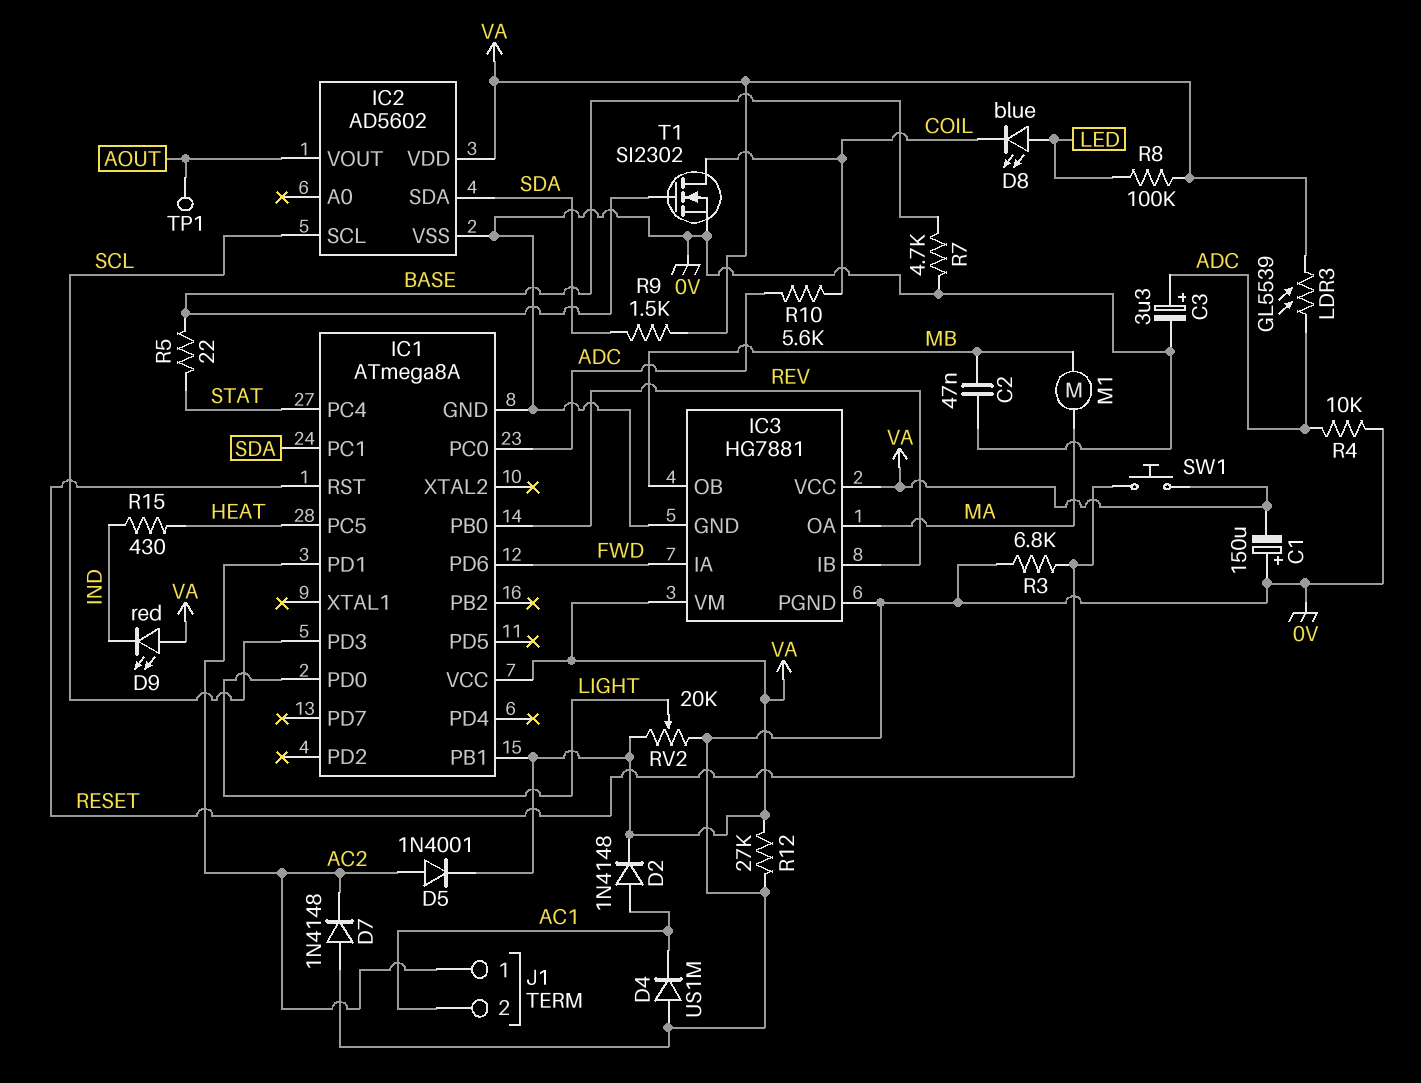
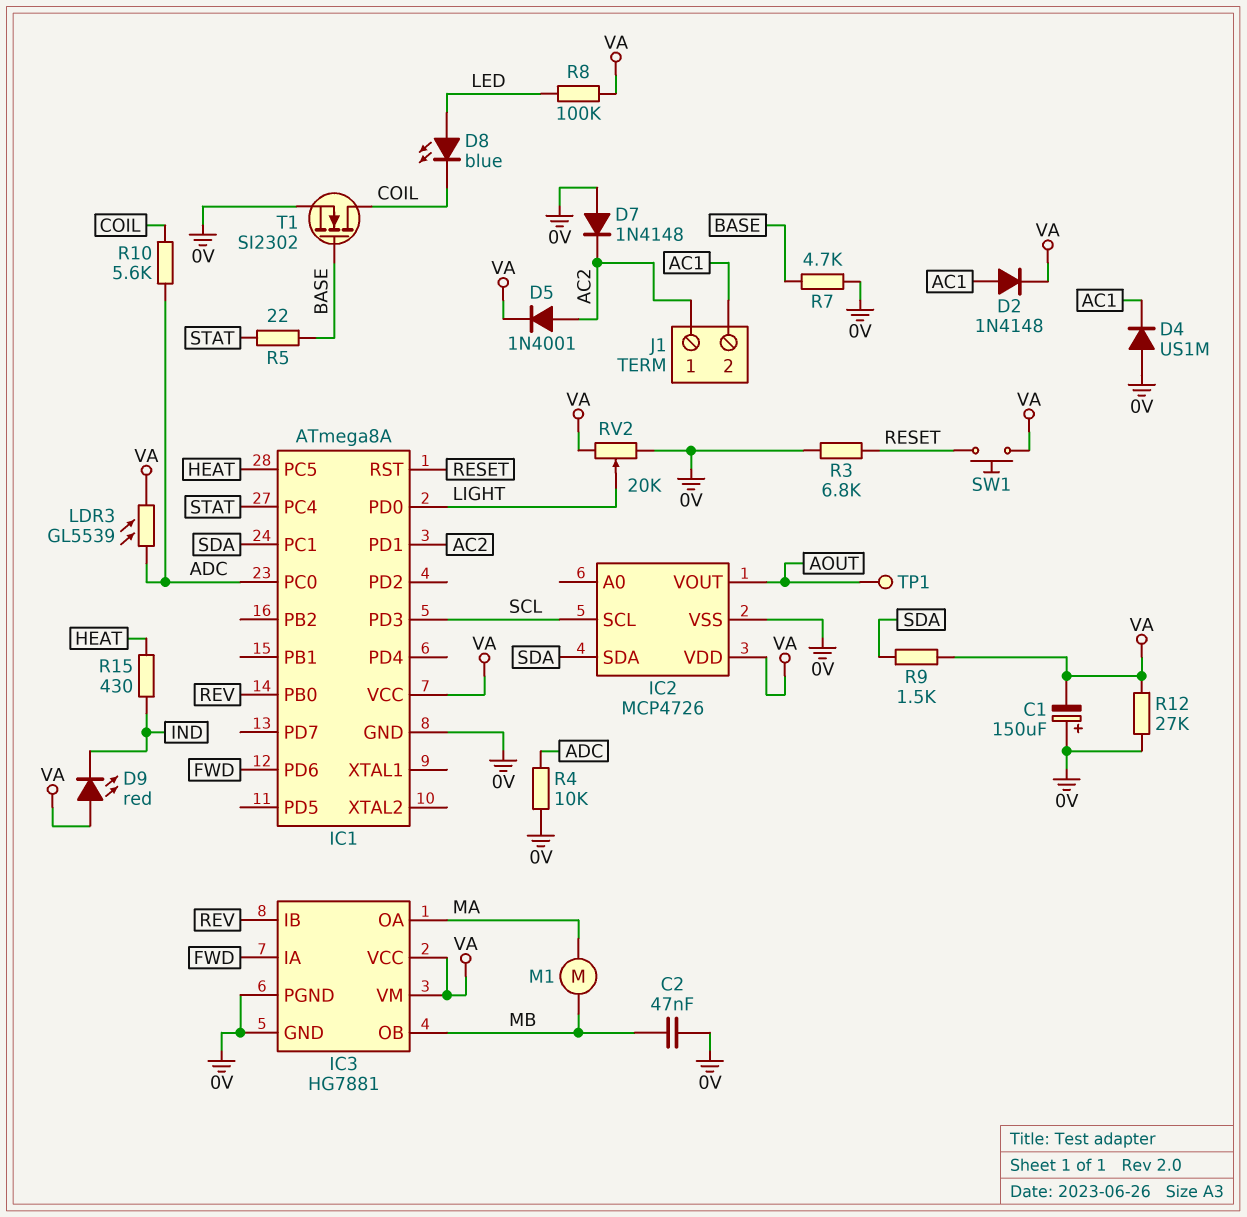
C3: 3.3uF (plus ADC, minus 0V) -> none
IC1 pin PB1: VA -> none
IC2: AD5602 -> MCP4726

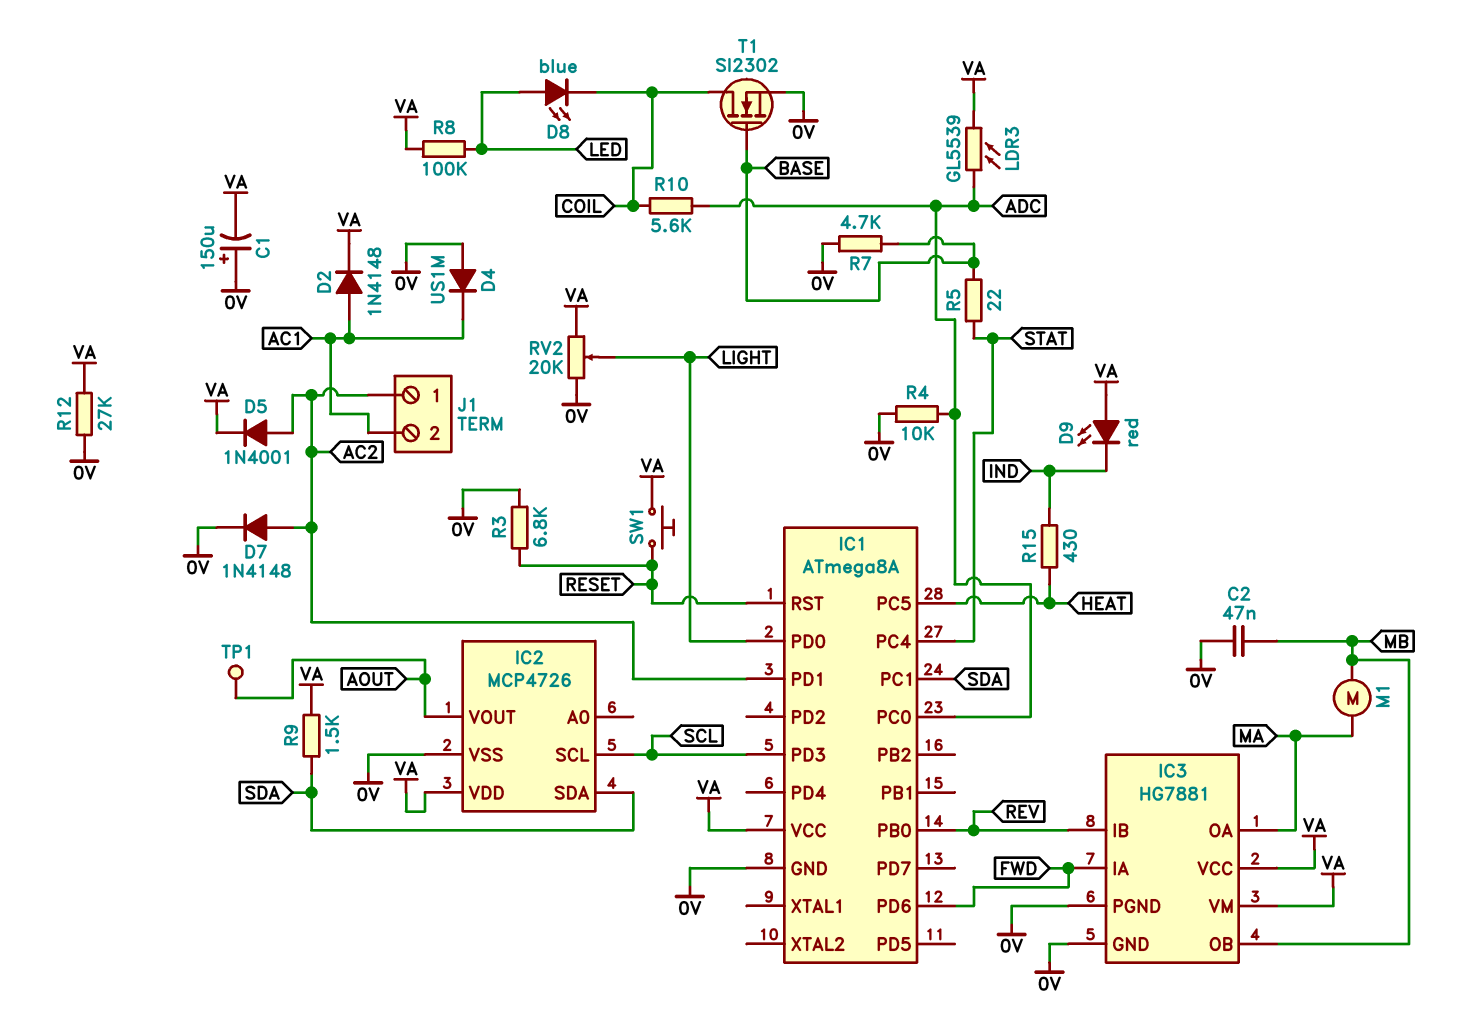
D7: diode 1N4148 (A 0V, K AC2) -> diode 1N4148 (A AC2, K 0V)

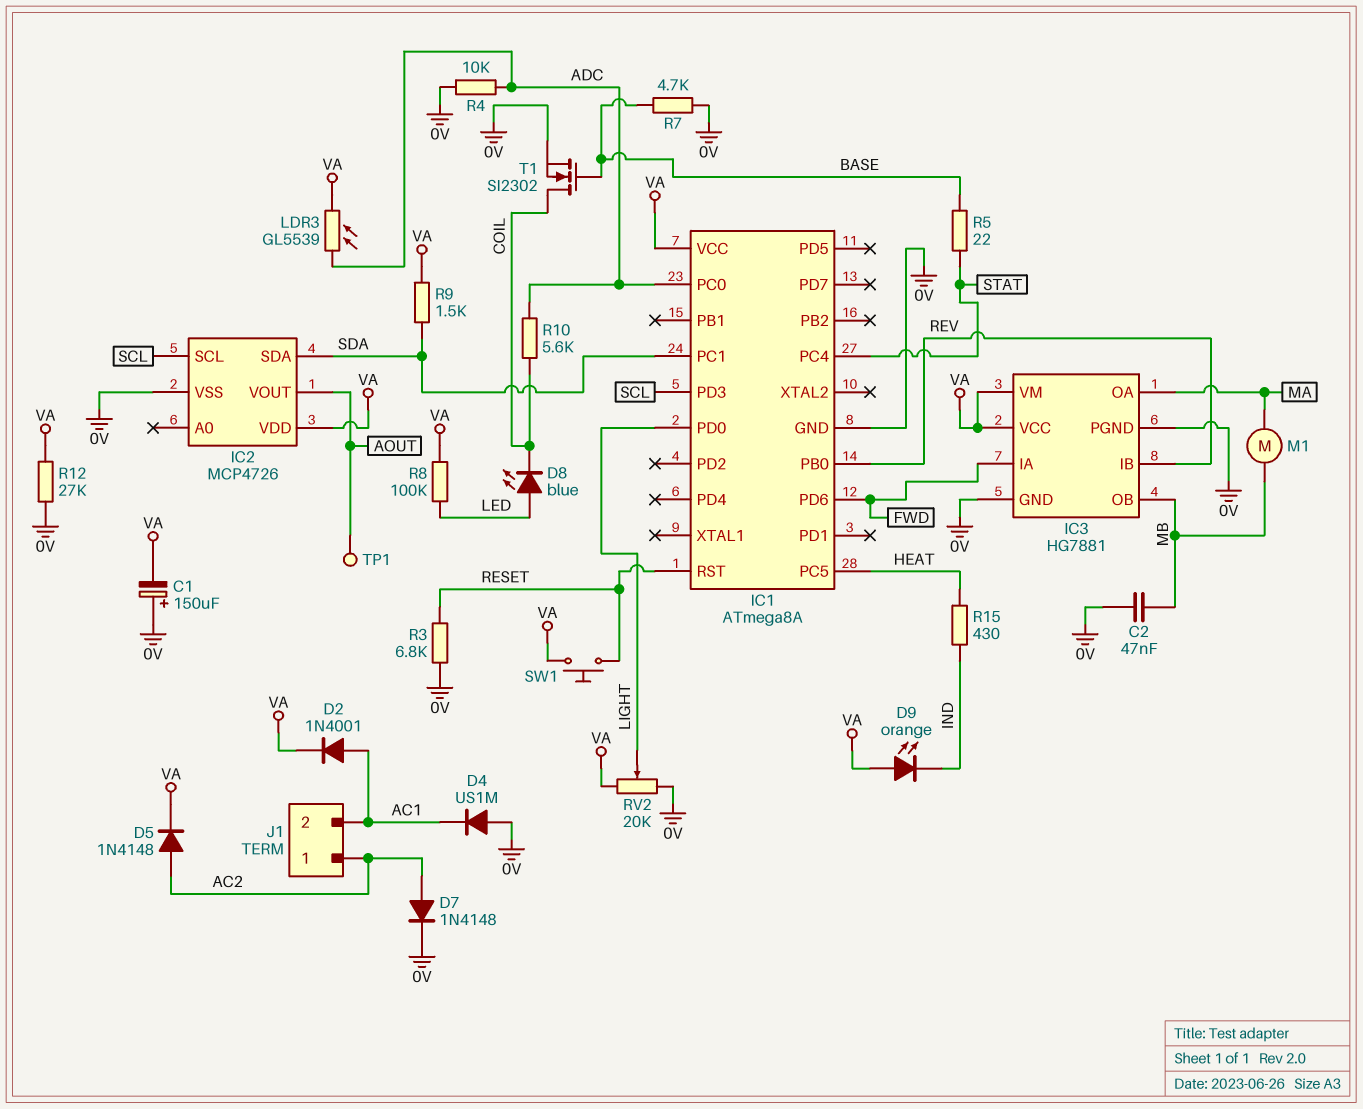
D2: diode 1N4148 (A AC1, K VA) -> diode 1N4001 (A AC1, K VA)
D5: diode 1N4001 (A AC2, K VA) -> diode 1N4148 (A AC2, K VA)
D9: LED red (A VA, K IND) -> LED orange (A VA, K IND)
IC1 pin PD1: AC2 -> none

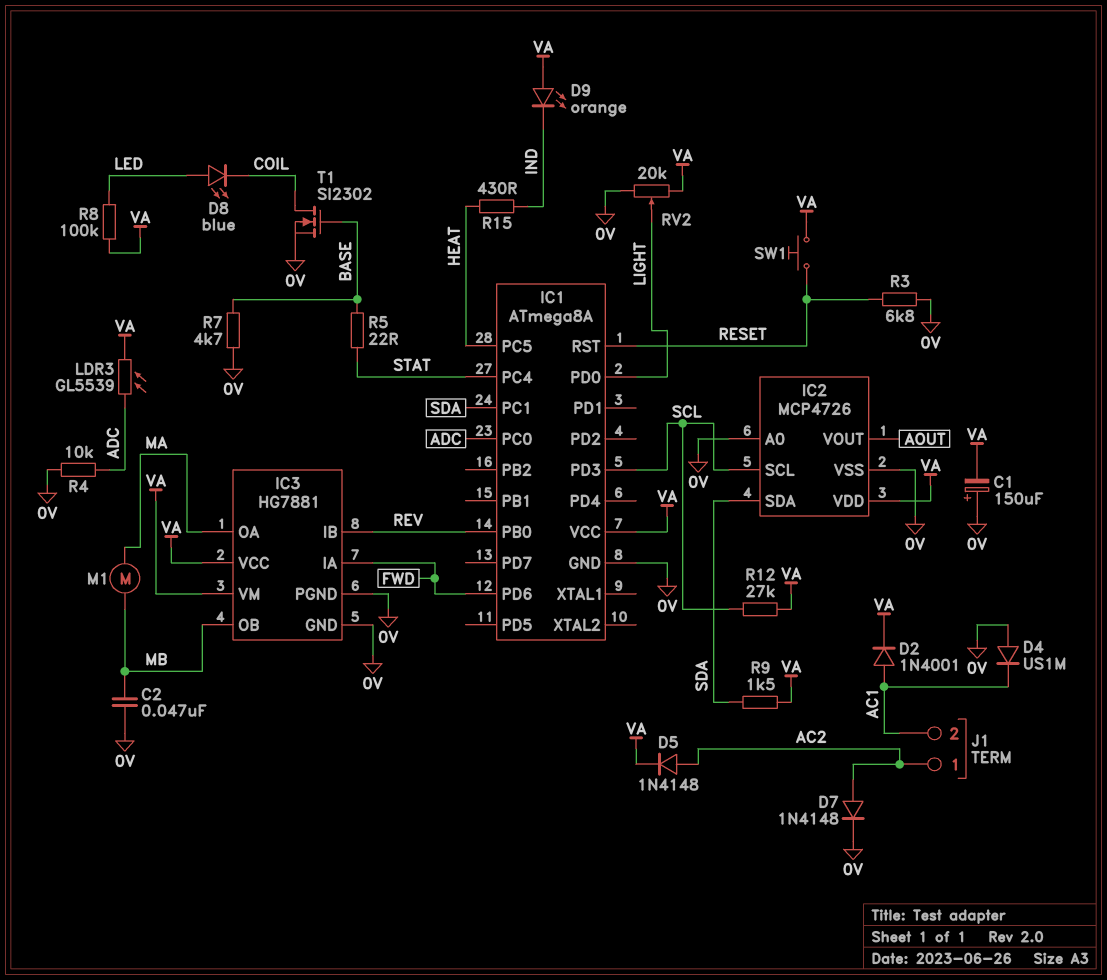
IC2 pin A0: none -> 0V
R10: 5.6k (ADC, COIL) -> none
R12: 27k (0V, VA) -> 27k (SCL, VA)
TP1: test point (AOUT) -> none

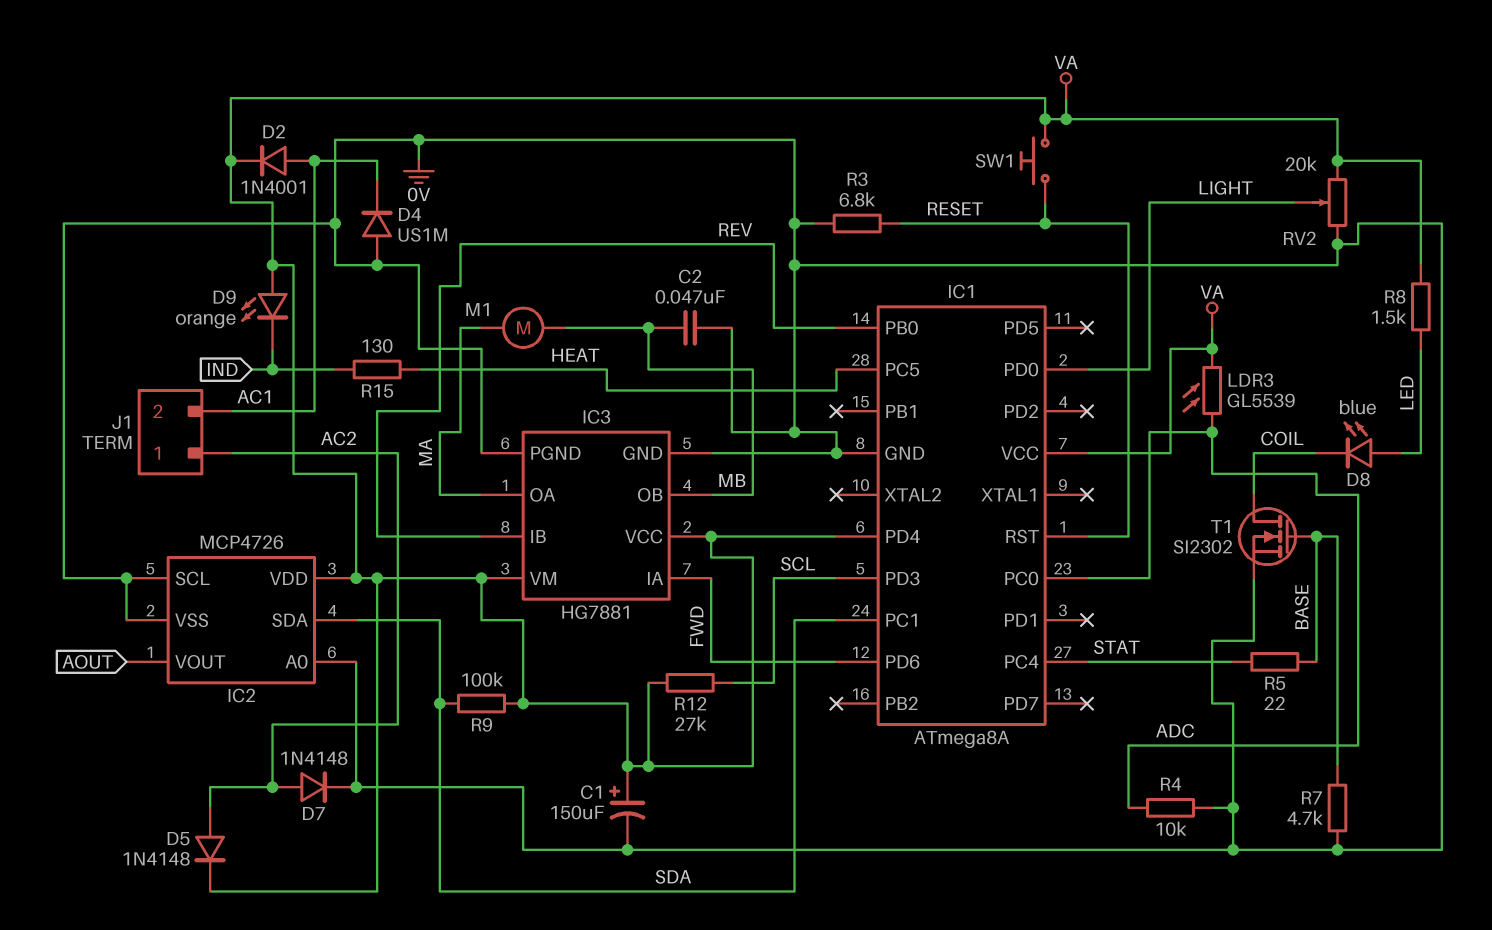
C1: 150uF (plus 0V, minus VA) -> 150uF (plus VA, minus 0V)
IC1 pin PD4: none -> VA
IC2 pin SCL: SCL -> 0V
R8: 100k (LED, VA) -> 1.5k (LED, VA)
R9: 1.5k (SDA, VA) -> 100k (SDA, VA)
R15: 430 (HEAT, IND) -> 130 (HEAT, IND)

